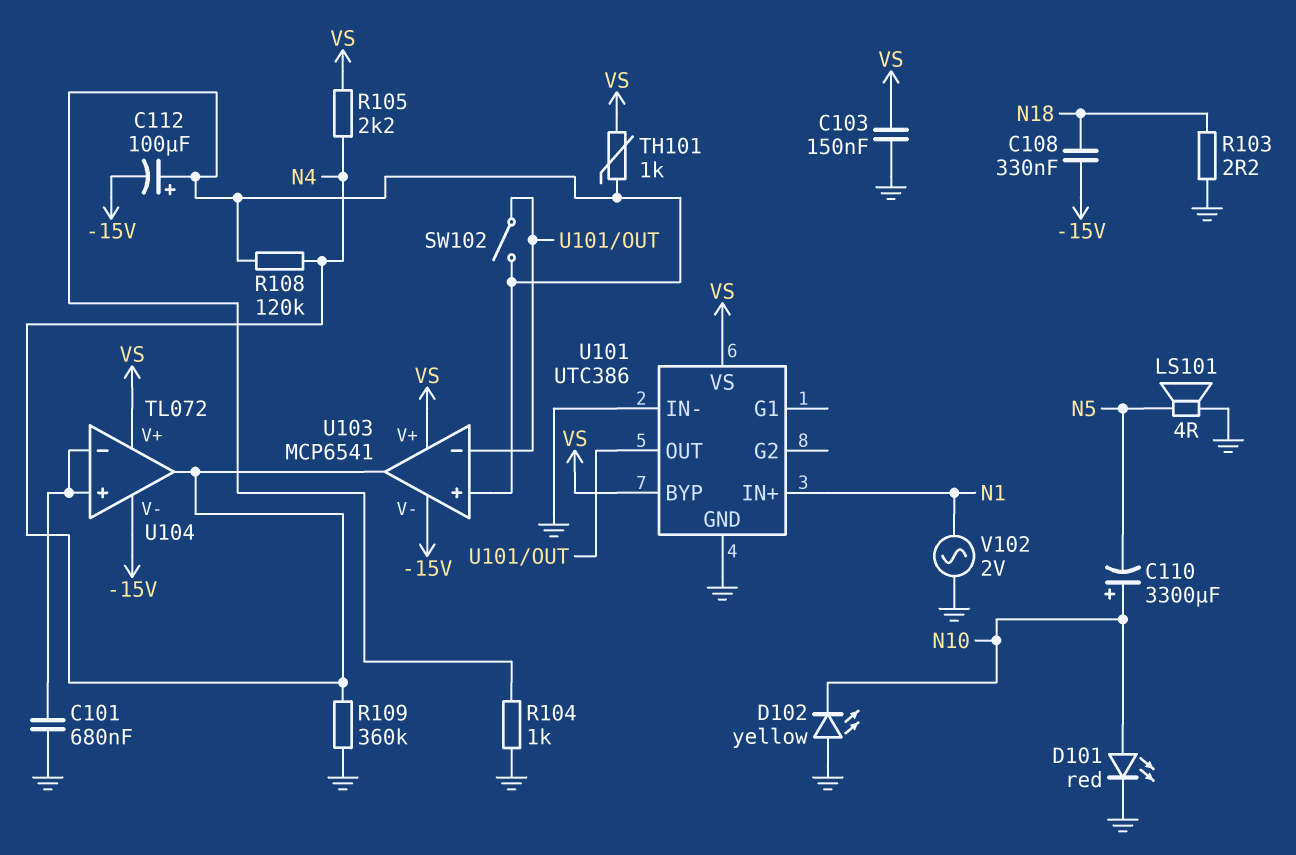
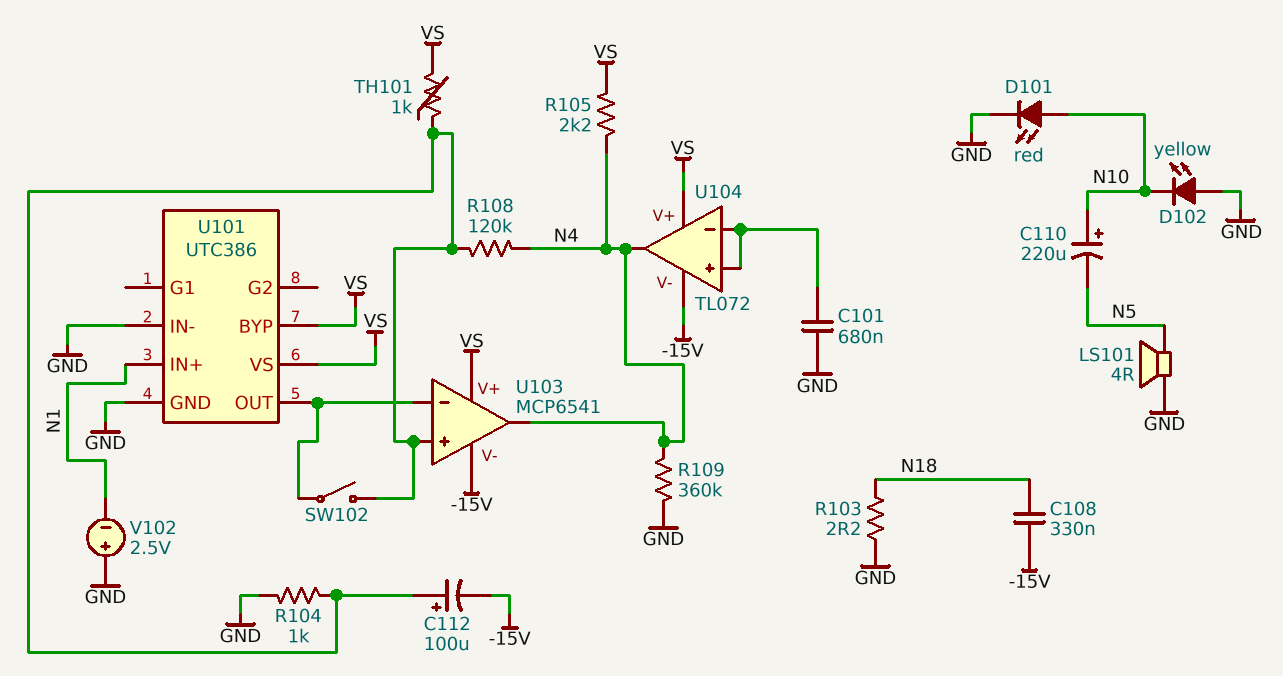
C103: 150nF (GND, VS) -> none
C110: 3300uF (plus N10, minus N5) -> 220uF (plus N10, minus N5)
V102: AC 2V (GND, N1) -> 2.5V (plus GND, minus N1)

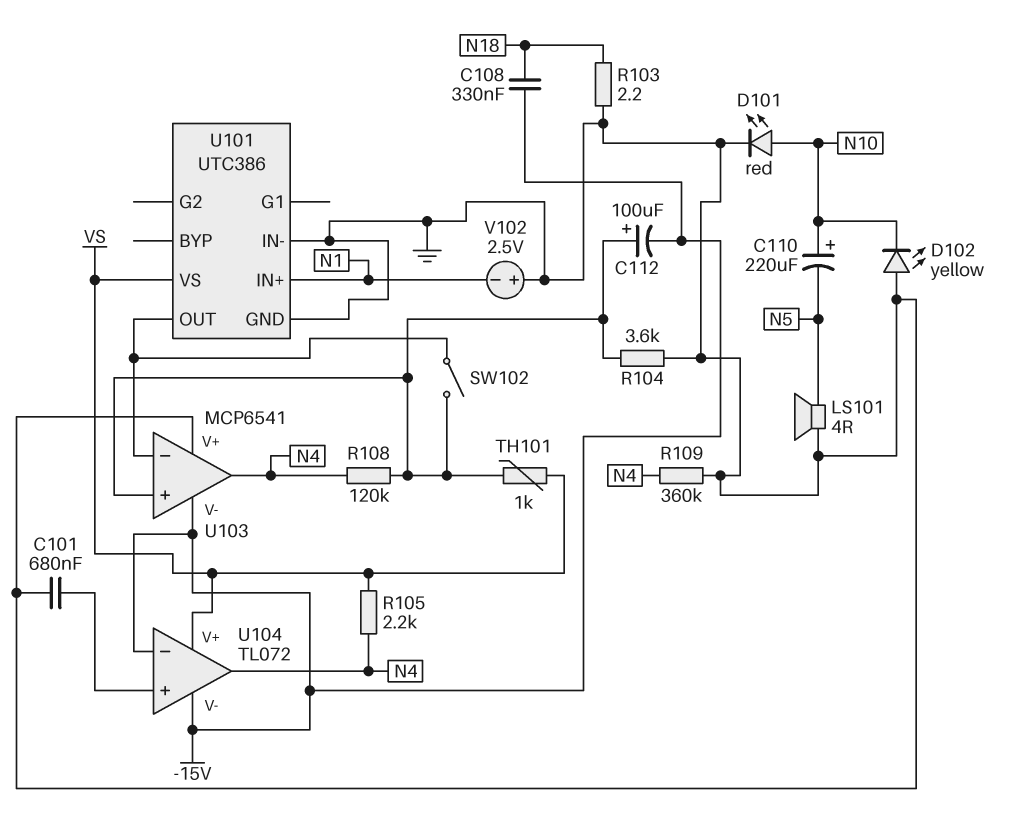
R104: 1k (GND, U103/in+) -> 3.6k (GND, U103/in+)
U101 pin BYP: VS -> none
U103 pin V+: VS -> GND
U104 pin in-: U104/in+ -> -15V

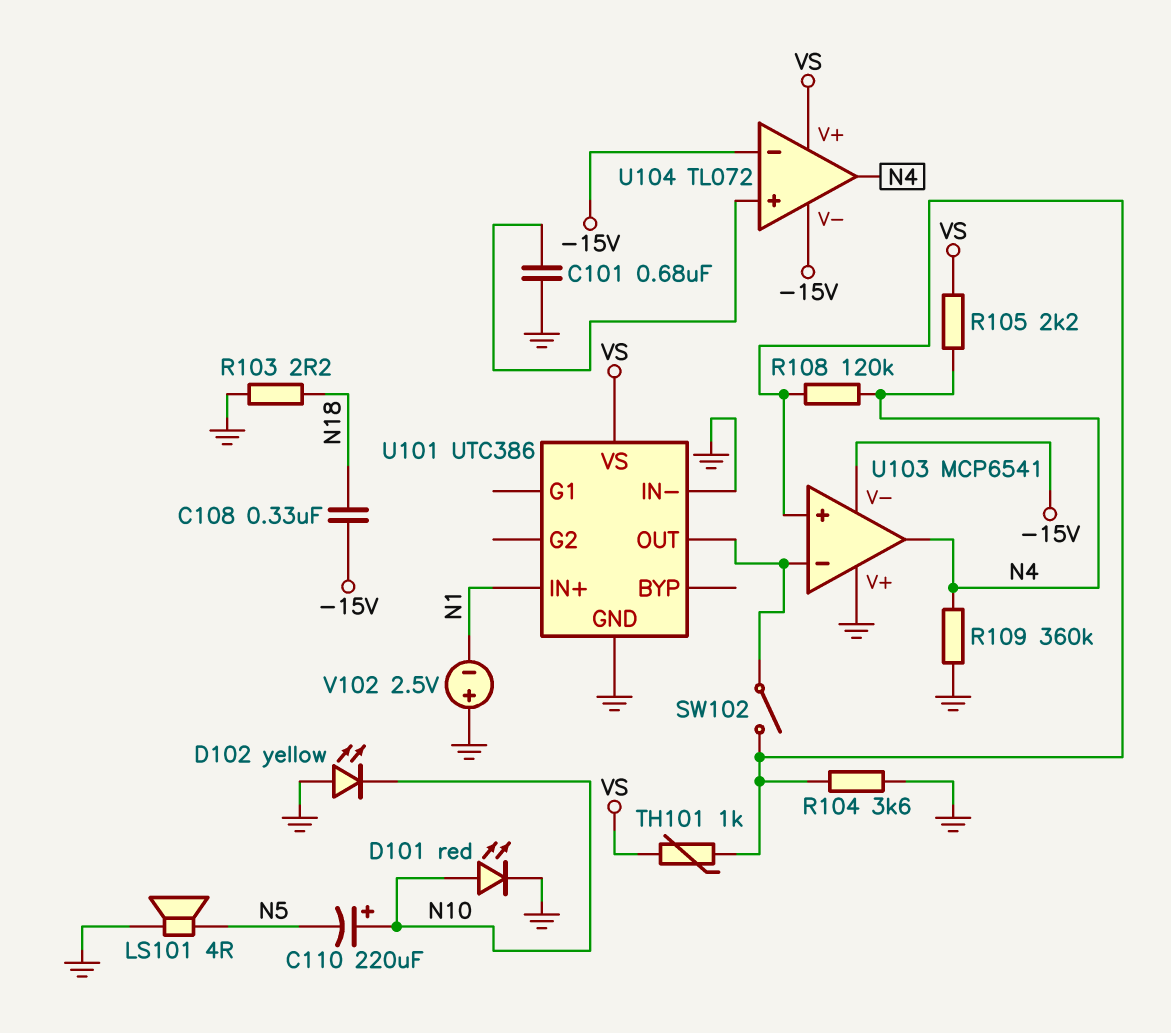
C112: 100uF (plus U103/in+, minus -15V) -> none

